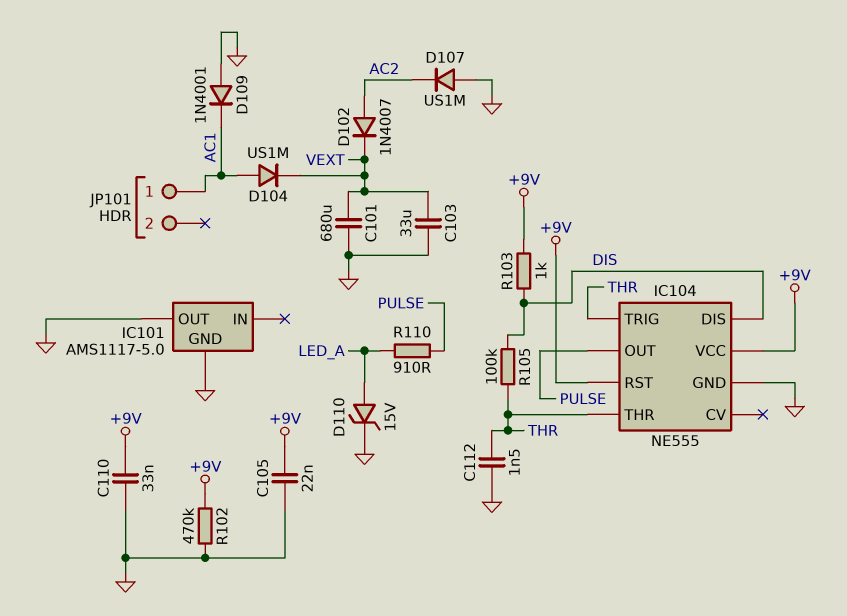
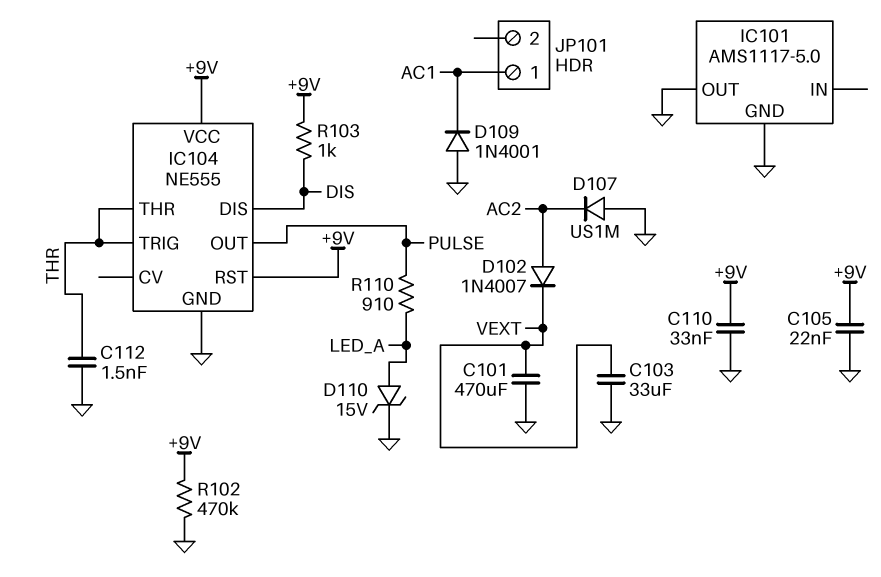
C101: 680uF (GND, VEXT) -> 470uF (GND, VEXT)
D104: diode US1M (A AC1, K VEXT) -> none
R105: 100k (DIS, THR) -> none

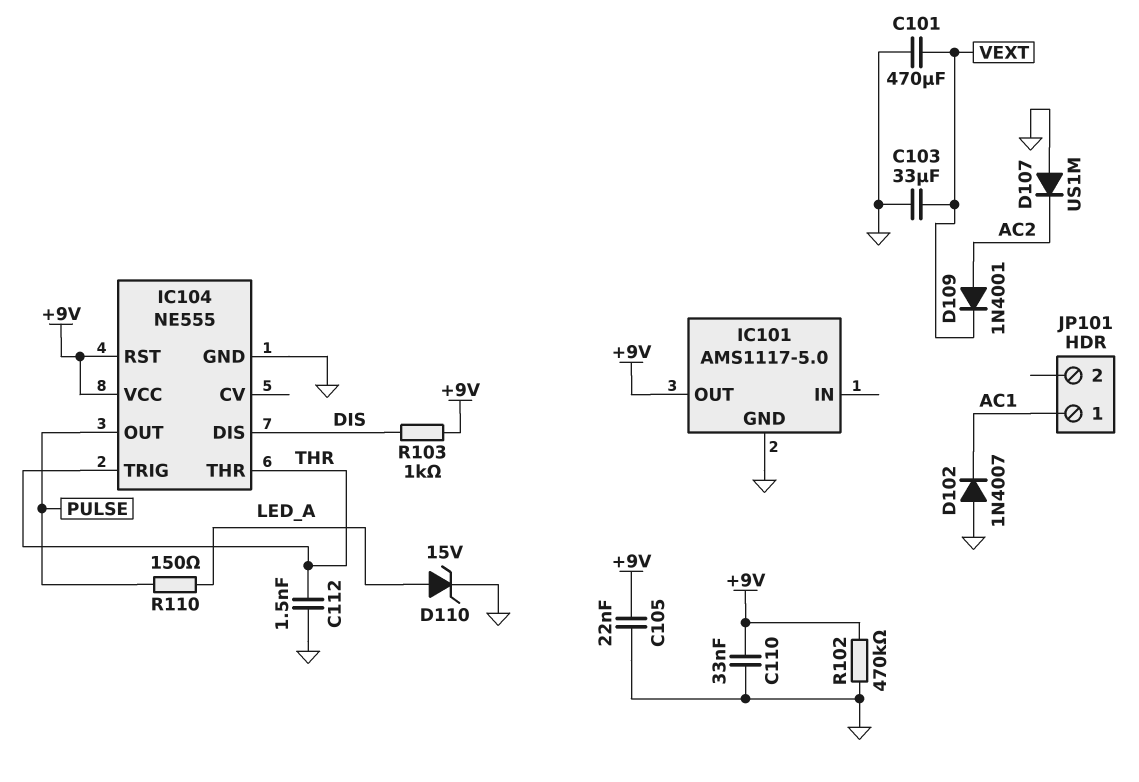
D102: diode 1N4007 (A AC2, K VEXT) -> diode 1N4007 (A GND, K AC1)
D109: diode 1N4001 (A GND, K AC1) -> diode 1N4001 (A AC2, K VEXT)
IC101 pin OUT: GND -> +9V
R110: 910 (LED_A, PULSE) -> 150 (LED_A, PULSE)

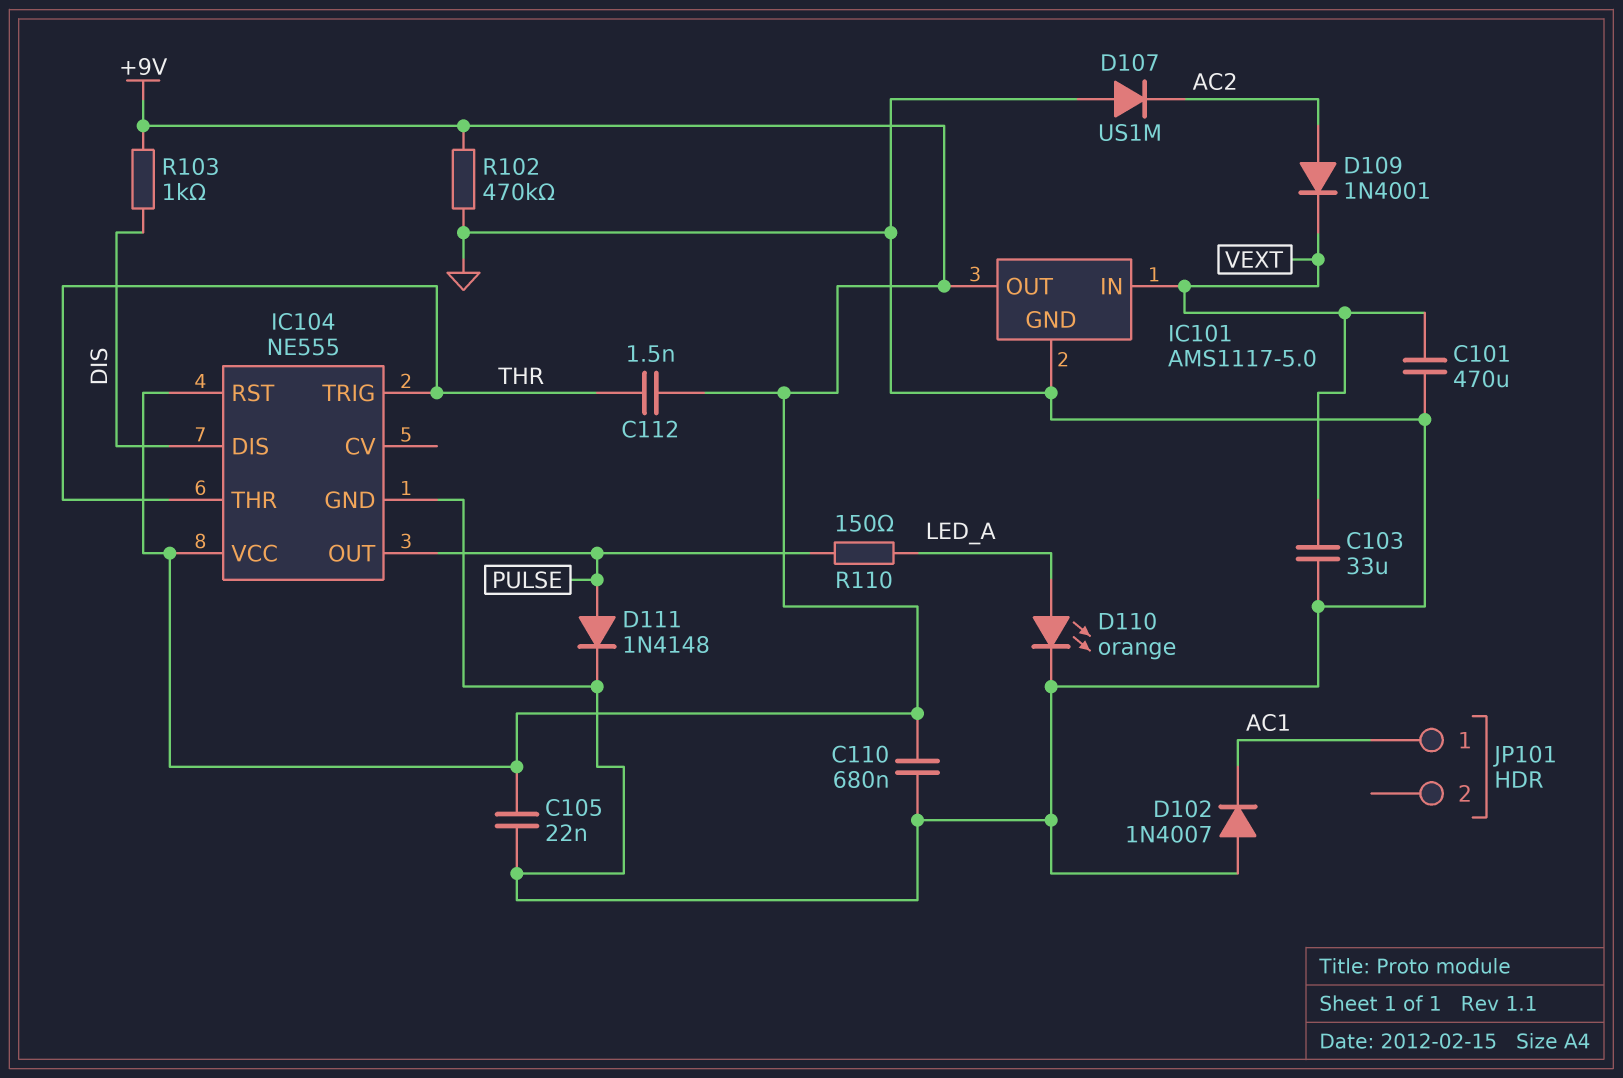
C110: 33nF (+9V, GND) -> 680nF (+9V, GND)
C112: 1.5nF (GND, THR) -> 1.5nF (+9V, THR)
D110: zener 15V (A LED_A, K GND) -> LED orange (A LED_A, K GND)
D111: none -> diode 1N4148 (A PULSE, K GND)
IC101 pin IN: none -> VEXT

